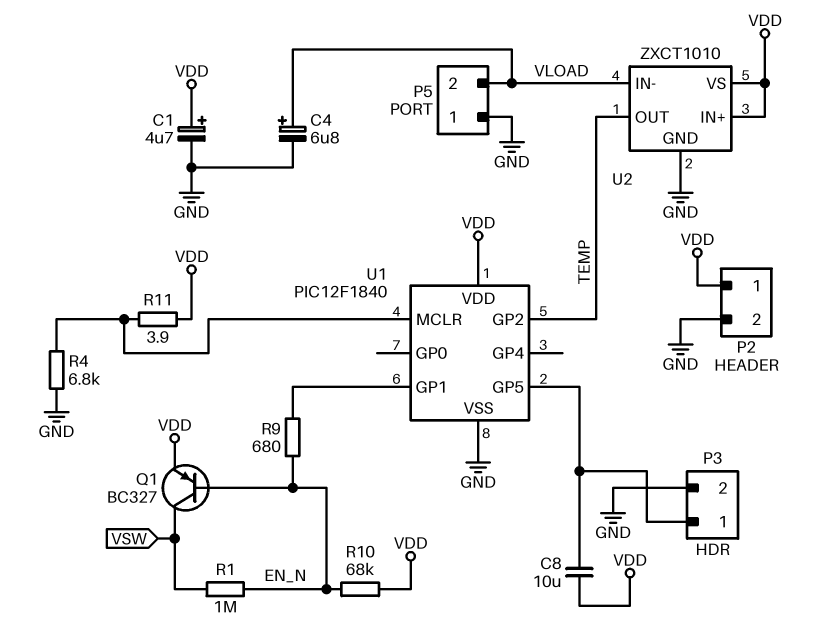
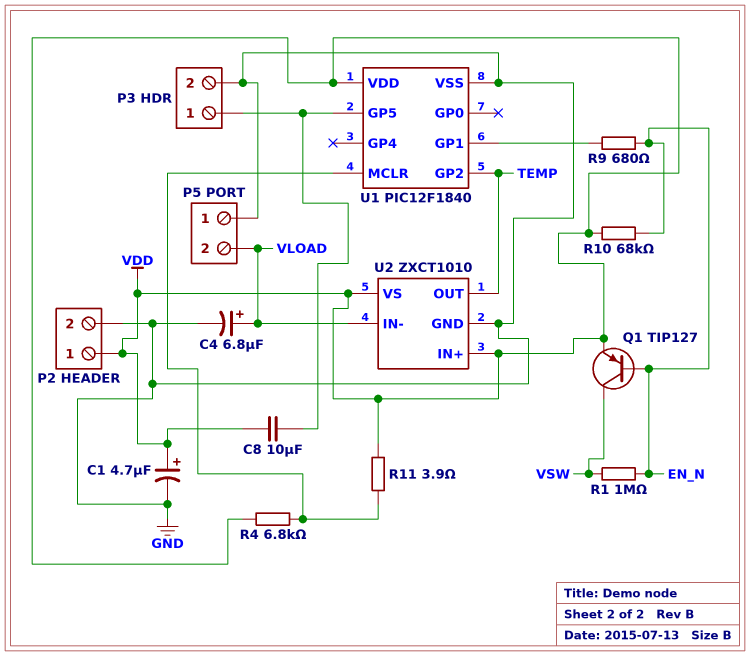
Q1: PNP BC327 (B EN_N, C VSW, E VDD) -> PNP TIP127 (B EN_N, C VSW, E VDD)
R4: 6.8k (GND, U1/MCLR) -> 6.8k (U1/MCLR, VDD)

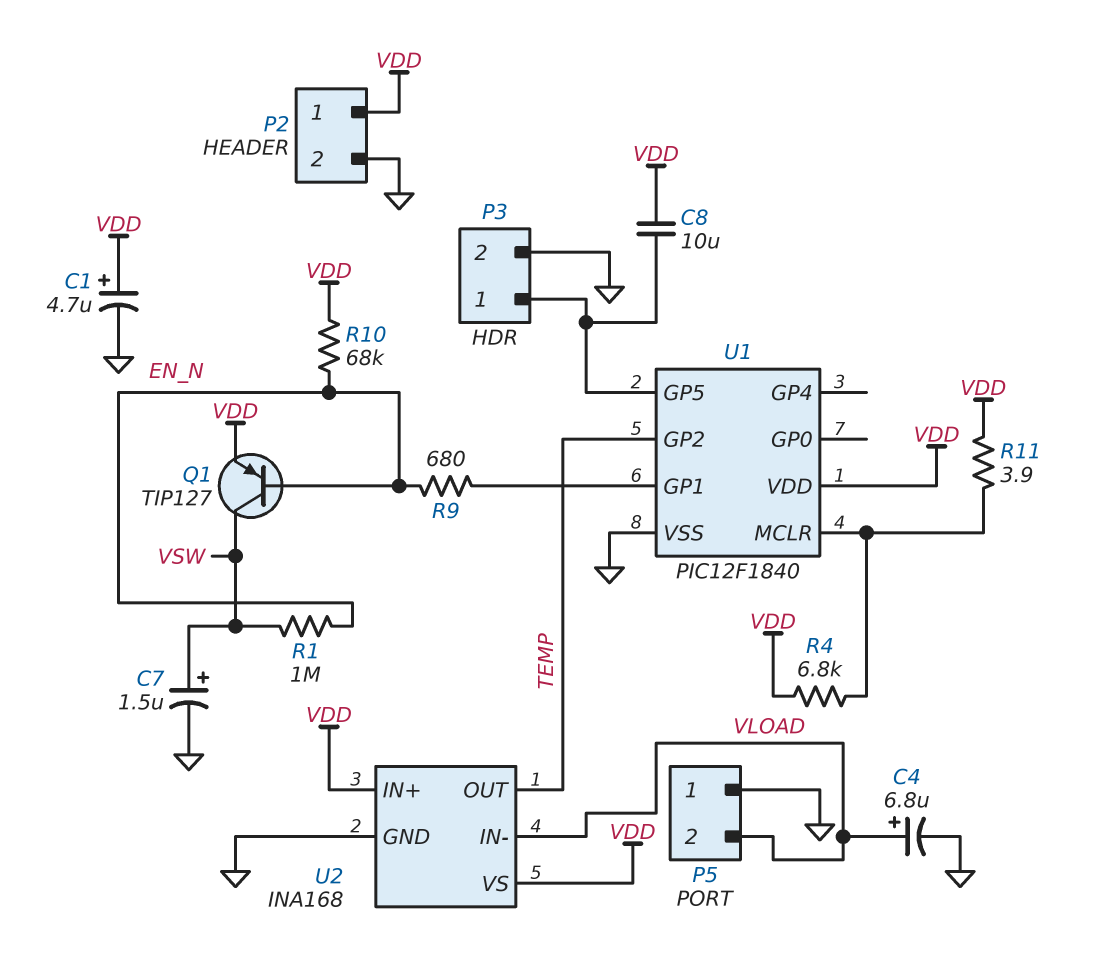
C7: none -> 1.5uF (plus VSW, minus GND)
U2: ZXCT1010 -> INA168

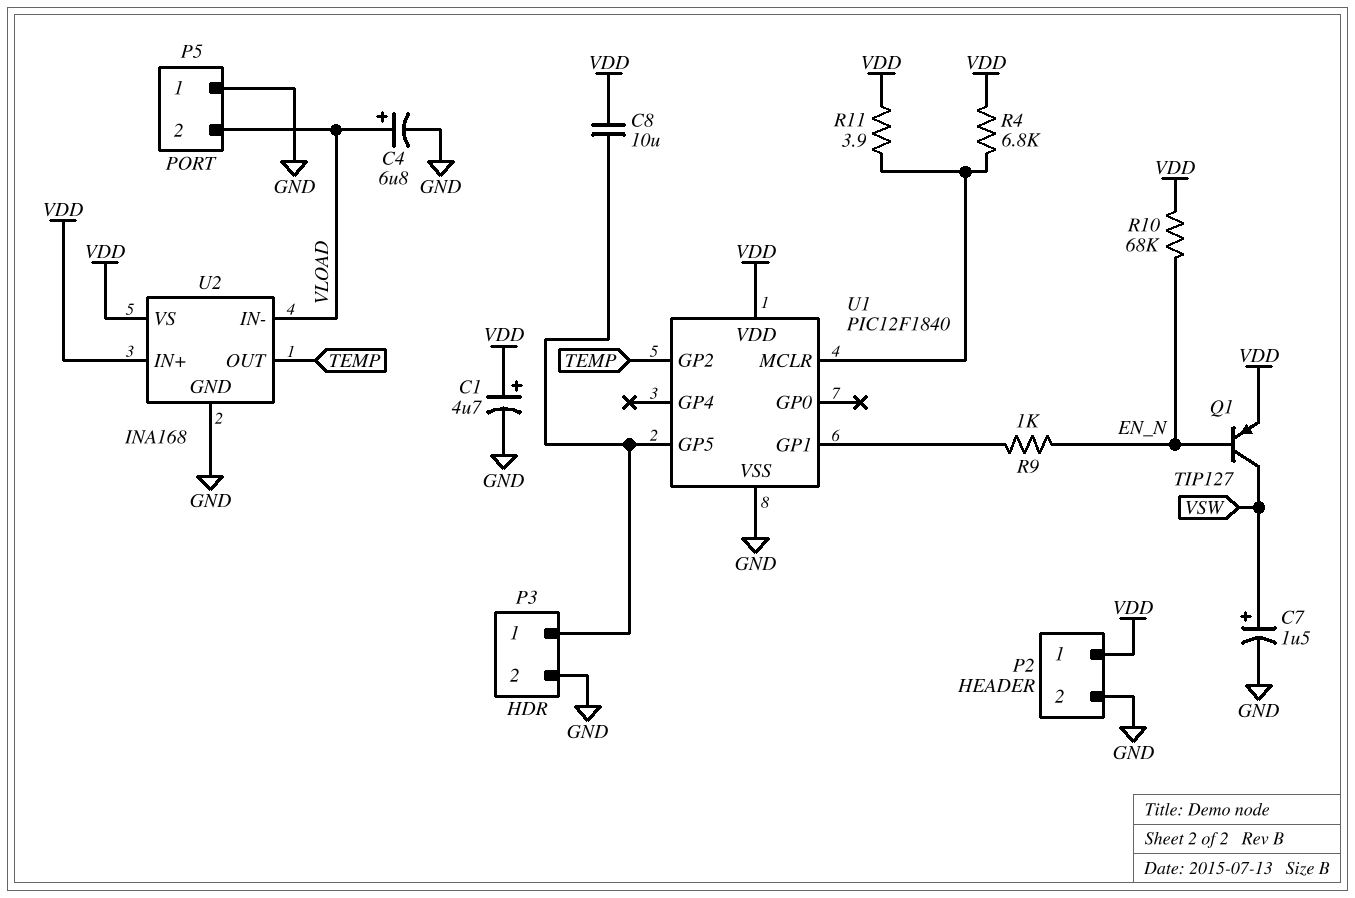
R1: 1M (EN_N, VSW) -> none
R9: 680 (EN_N, U1/GP1) -> 1k (EN_N, U1/GP1)

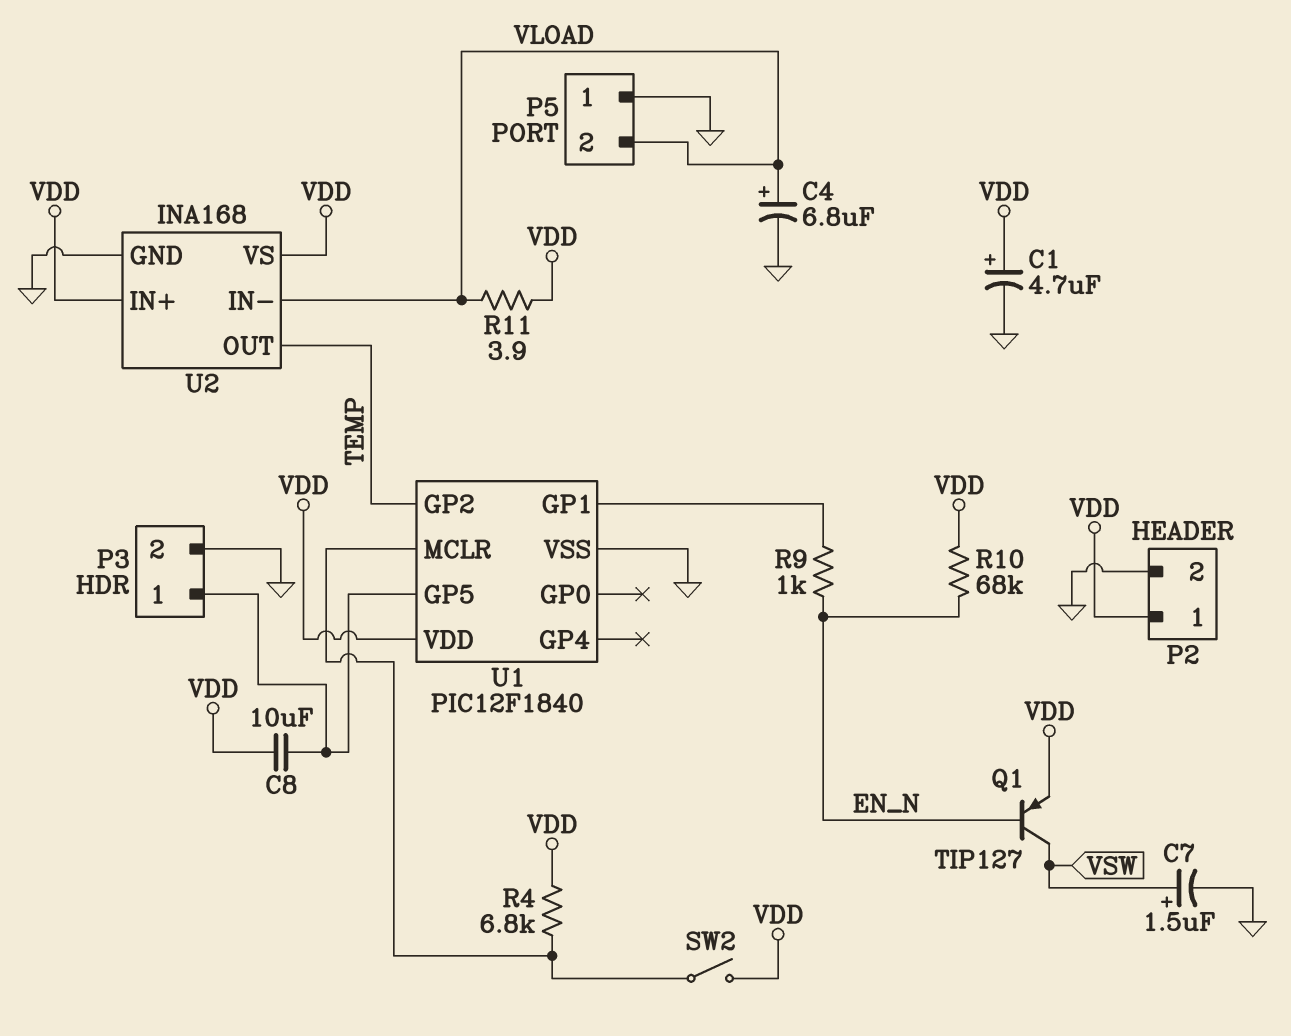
R11: 3.9 (U1/MCLR, VDD) -> 3.9 (VDD, VLOAD)
SW2: none -> switch (U1/MCLR, VDD)

